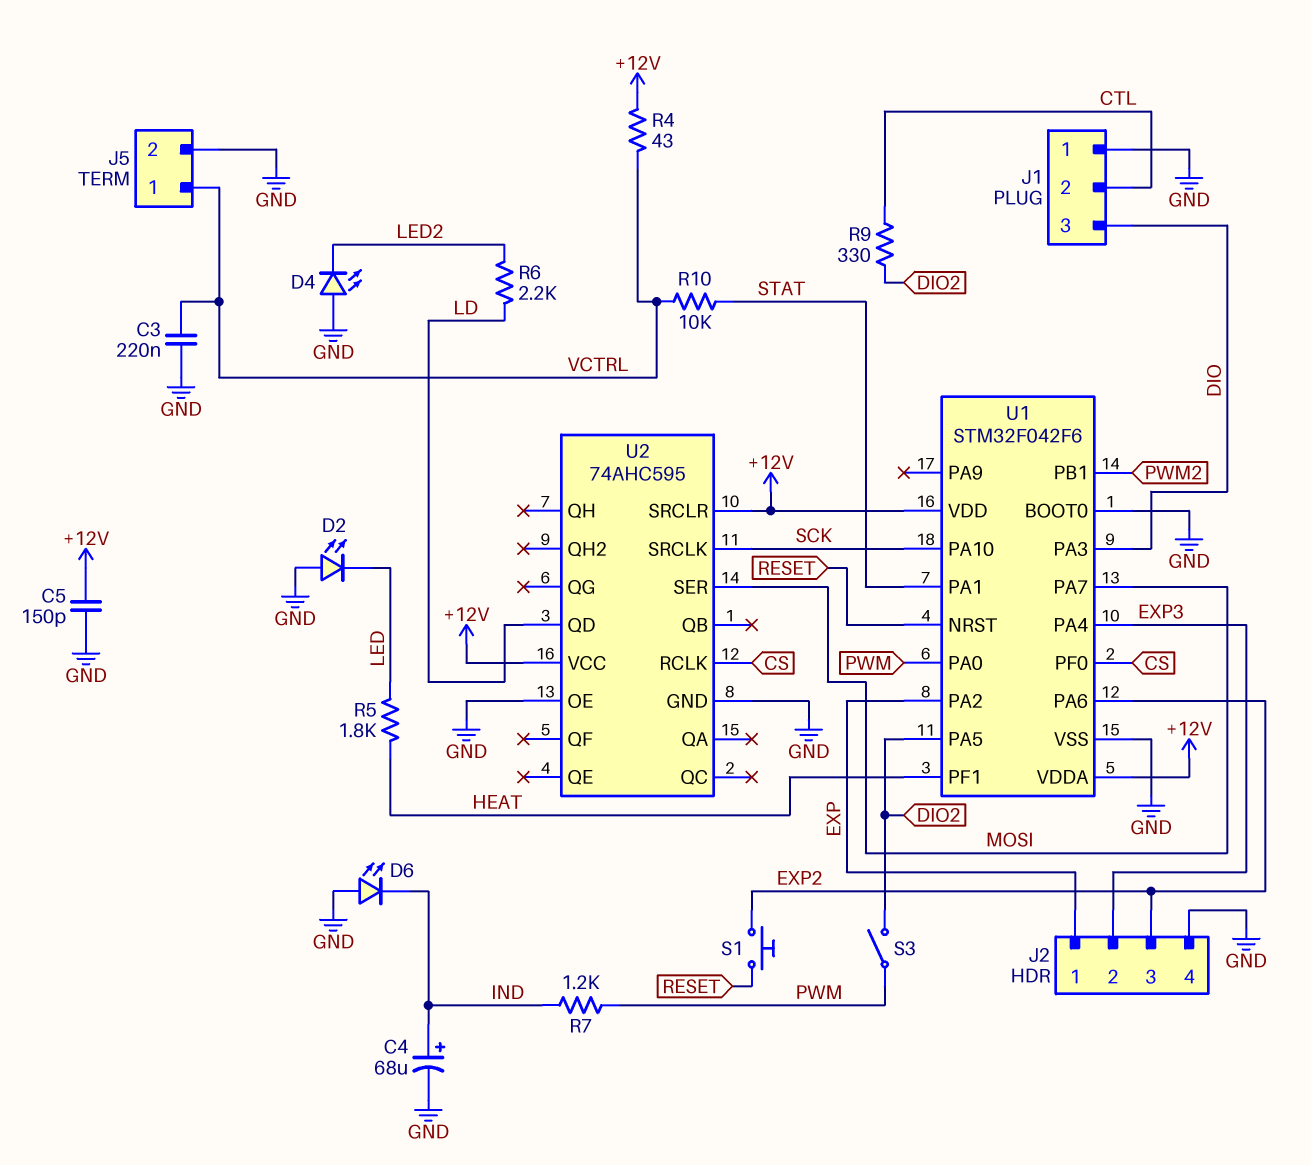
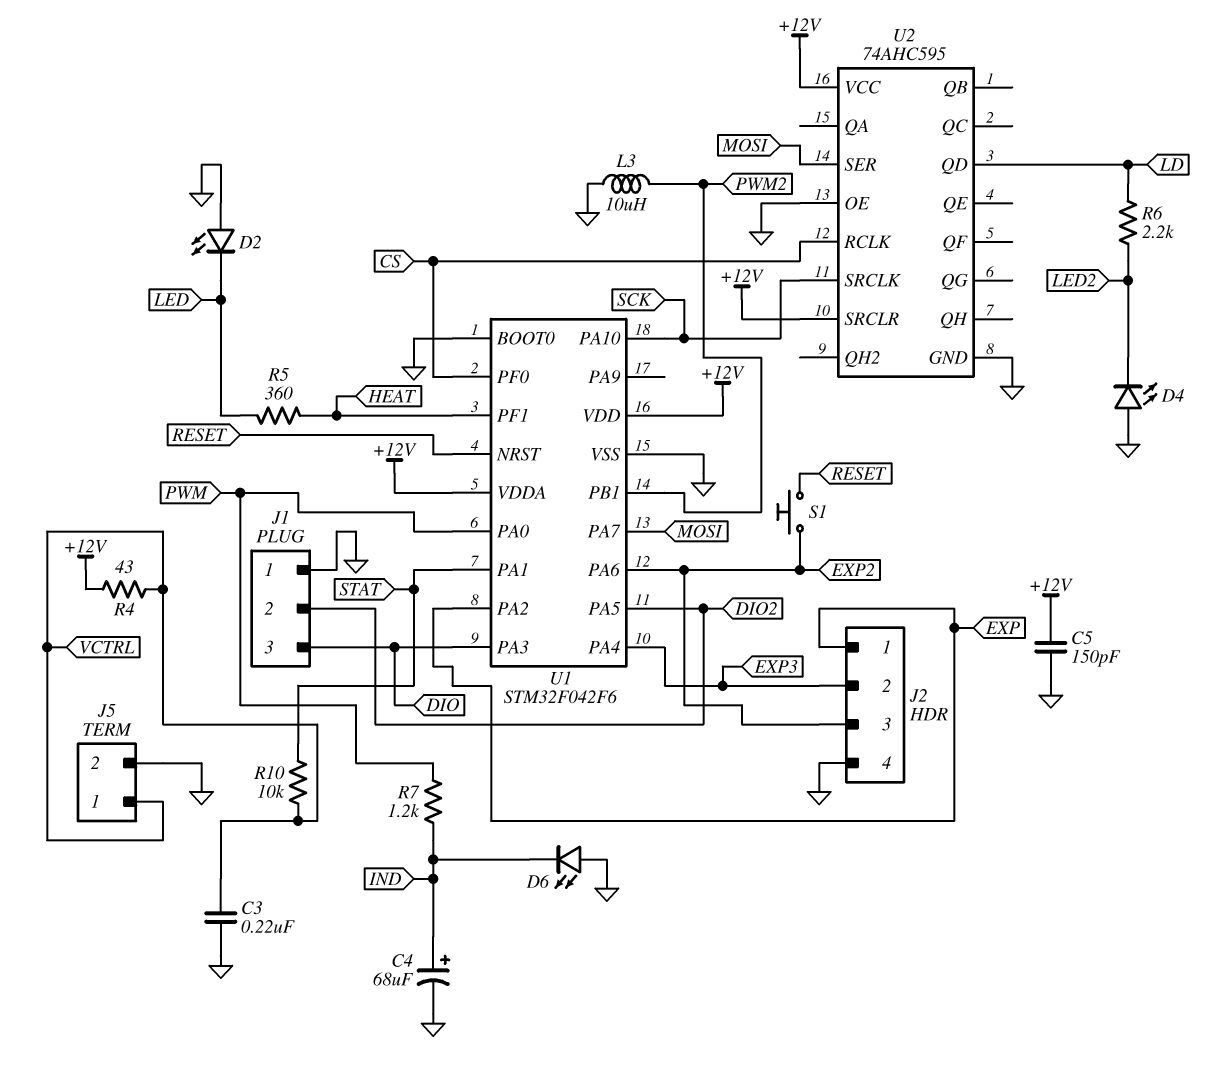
J1 pin 2: CTL -> DIO2
L3: none -> 10uH (GND, PWM2)
R5: 1.8k (HEAT, LED) -> 360 (HEAT, LED)
R9: 330 (CTL, DIO2) -> none
S3: switch (DIO2, PWM) -> none

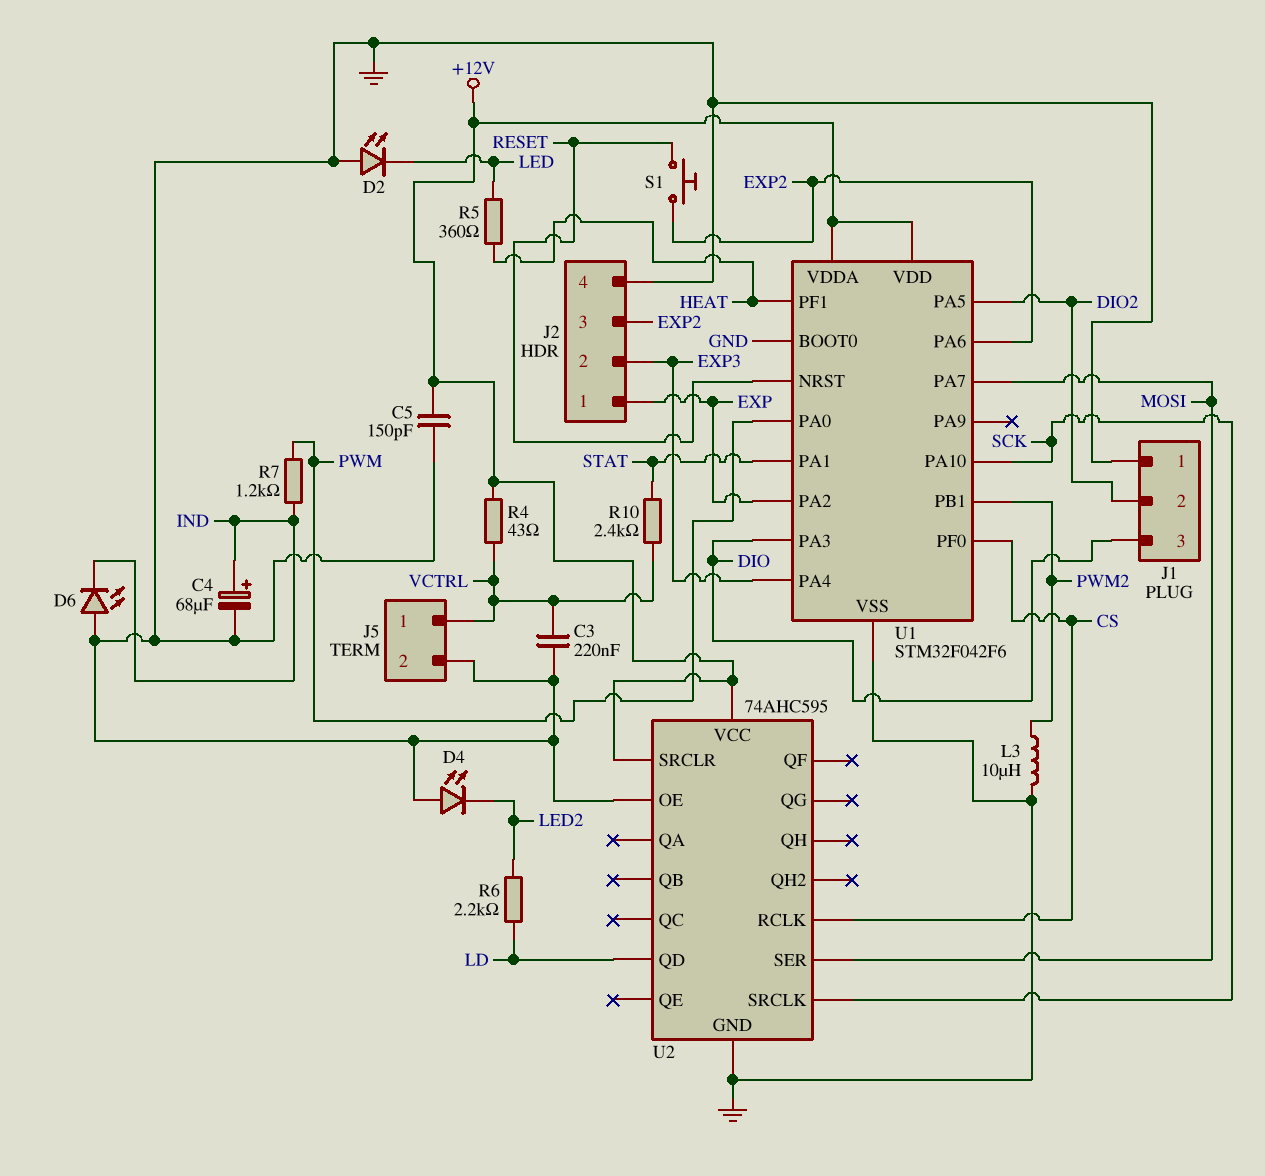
R10: 10k (STAT, VCTRL) -> 2.4k (STAT, VCTRL)

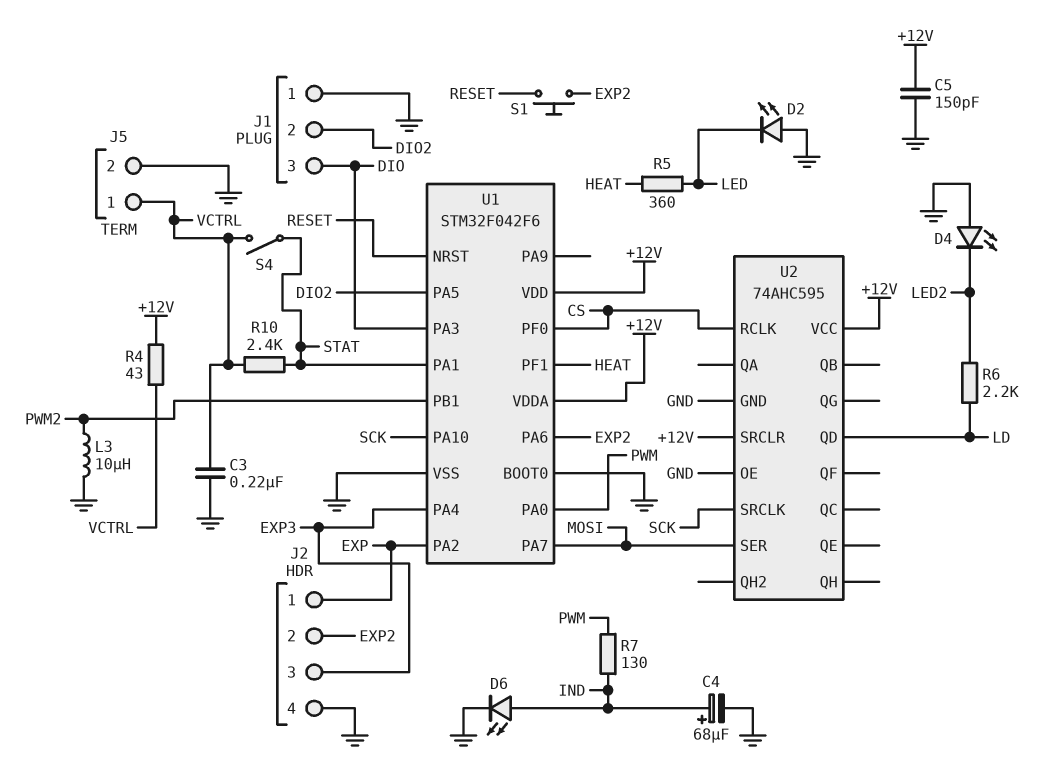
D6: LED (A GND, K IND) -> LED (A IND, K GND)
J2 pin 2: EXP3 -> EXP2
J2 pin 3: EXP2 -> EXP3
R7: 1.2k (IND, PWM) -> 130 (IND, PWM)
S4: none -> switch (STAT, VCTRL)

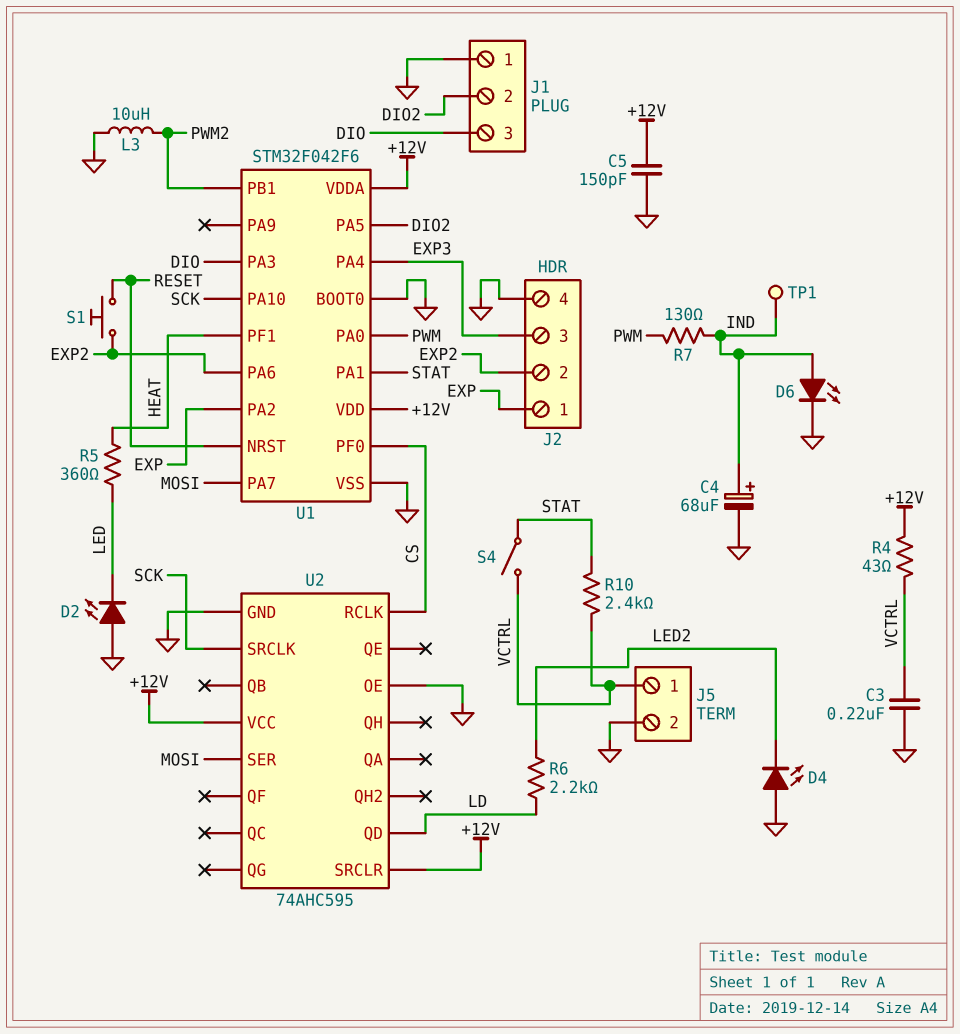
TP1: none -> test point (IND)

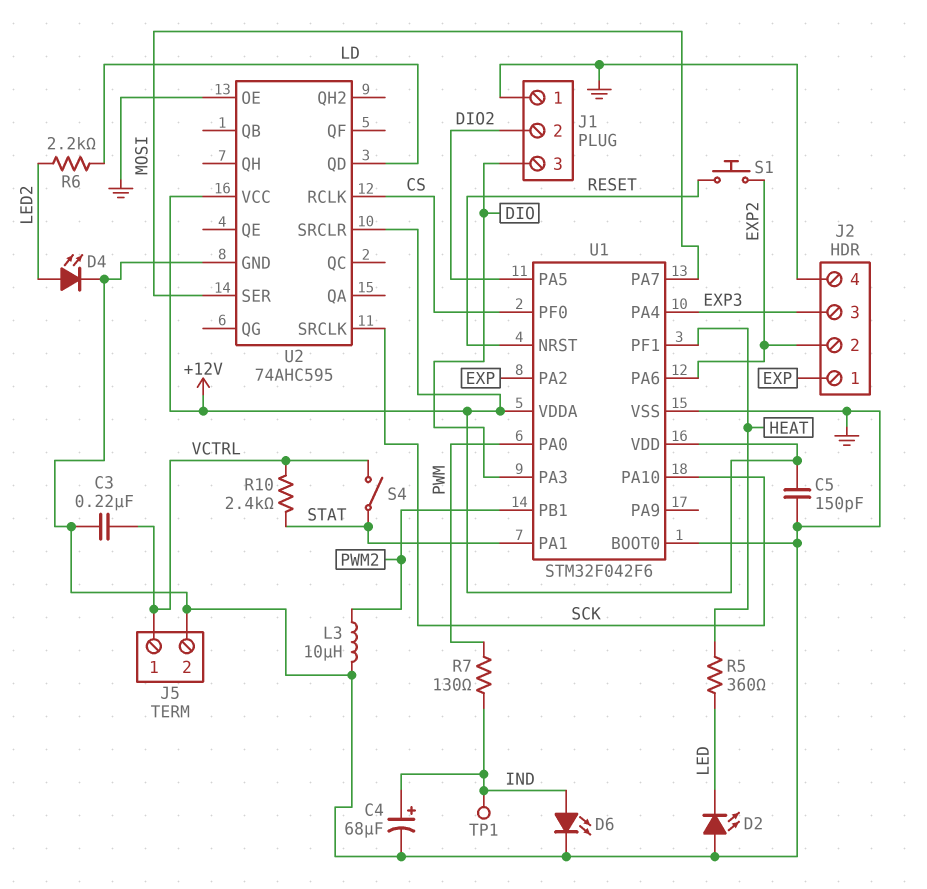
D4: LED (A GND, K LED2) -> LED (A LED2, K GND)
R4: 43 (+12V, VCTRL) -> none

